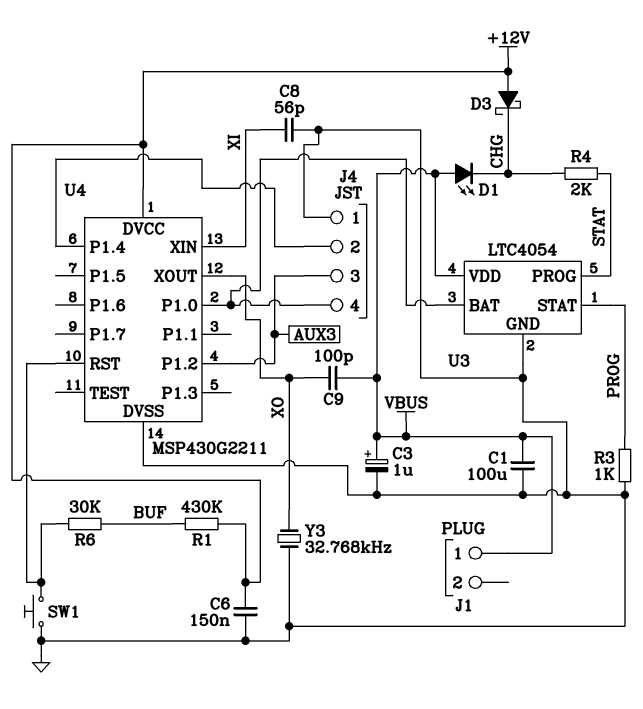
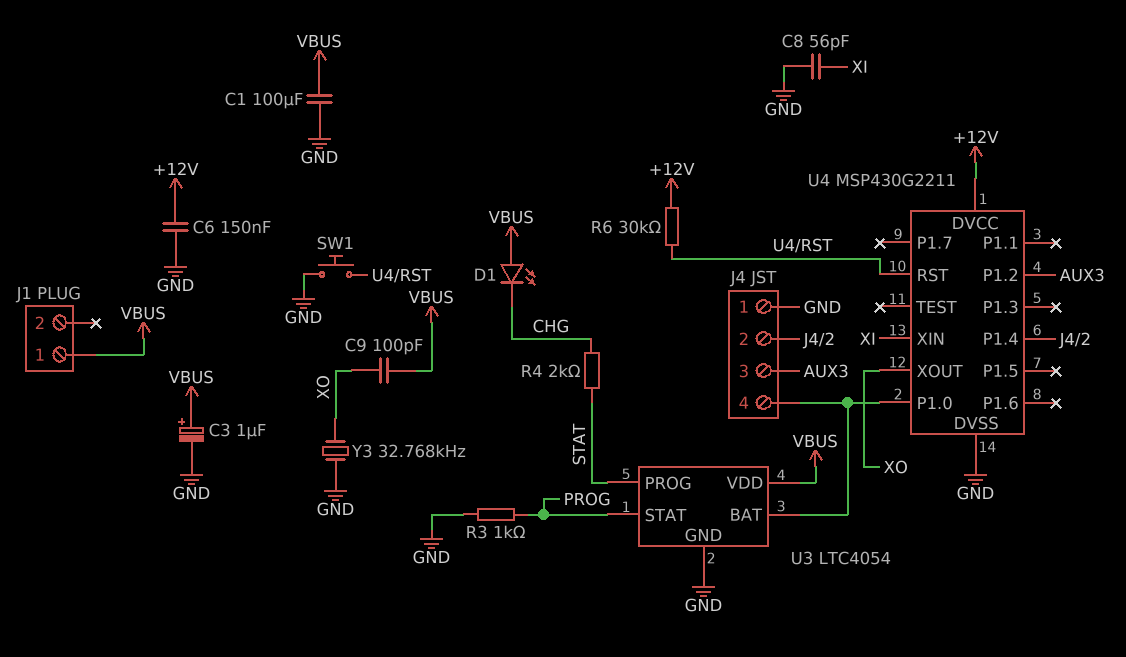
D3: schottky (A +12V, K CHG) -> none
R1: 430k (+12V, BUF) -> none
R6: 30k (BUF, U4/RST) -> 30k (+12V, U4/RST)

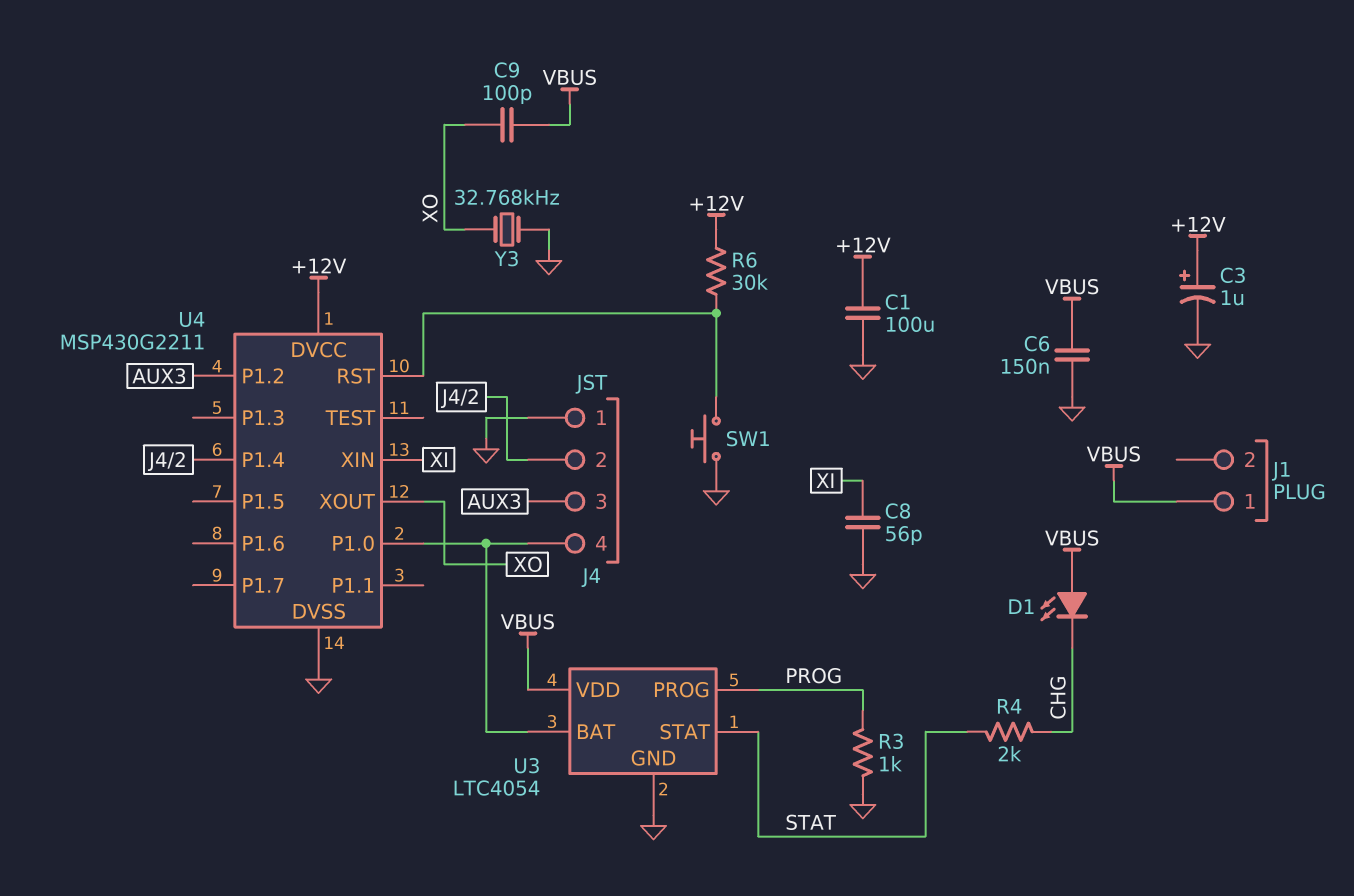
C1: 100uF (GND, VBUS) -> 100uF (+12V, GND)
C3: 1uF (plus VBUS, minus GND) -> 1uF (plus +12V, minus GND)
C6: 150nF (+12V, GND) -> 150nF (GND, VBUS)
U3 pin PROG: STAT -> PROG
U3 pin STAT: PROG -> STAT

